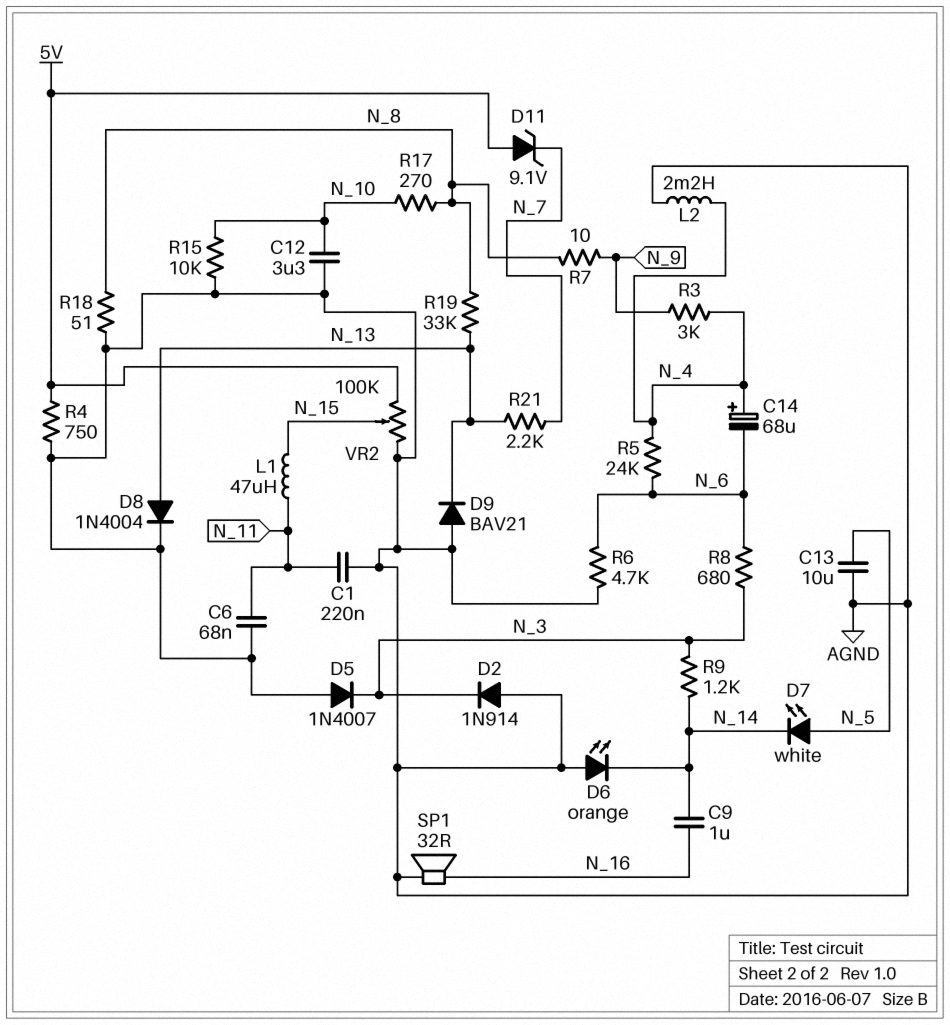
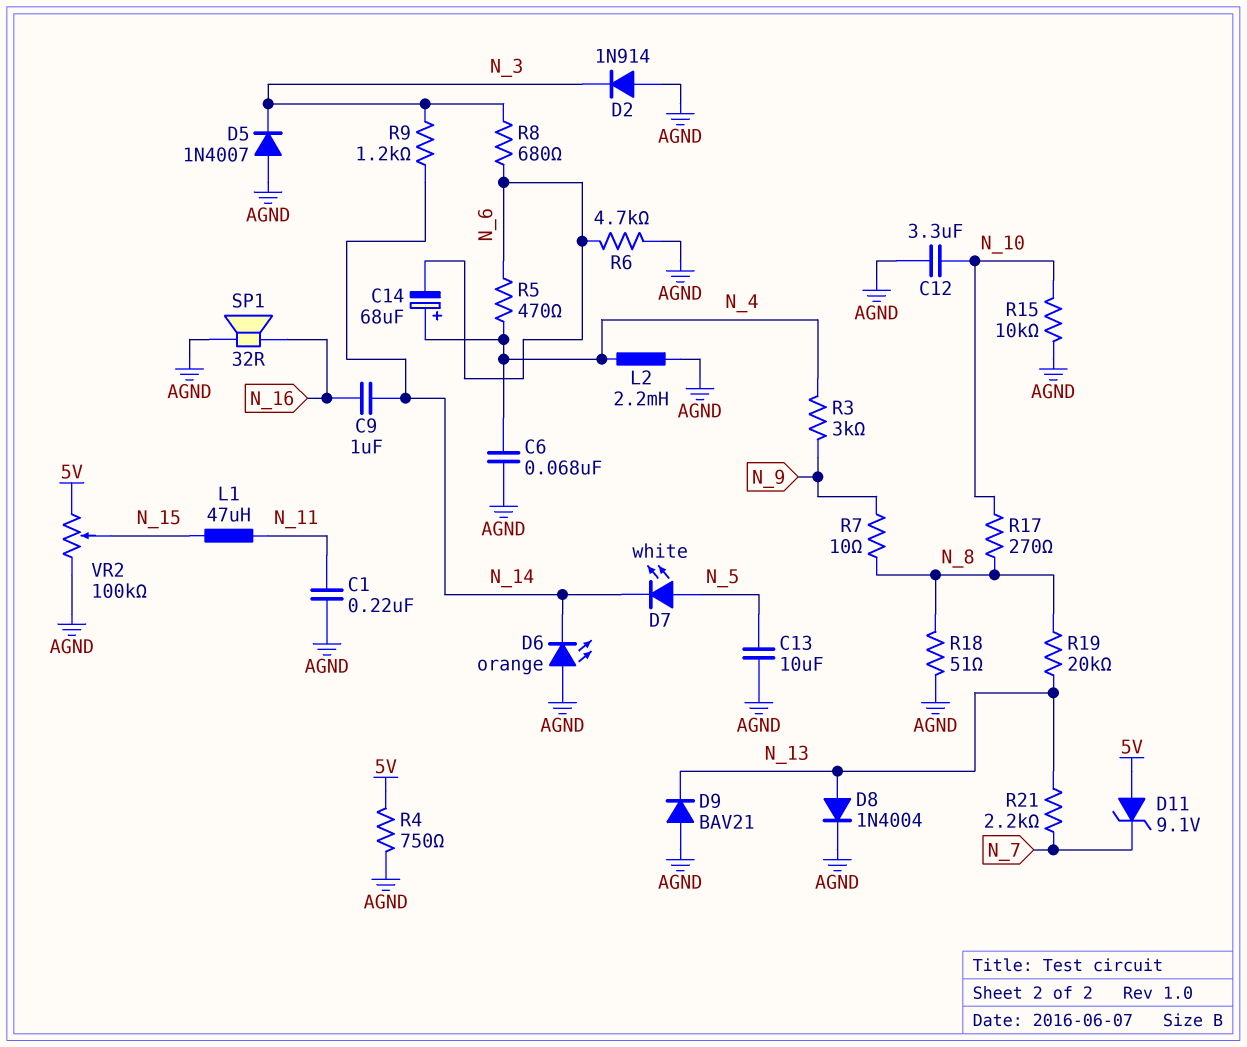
C6: 68nF (AGND, N_11) -> 68nF (AGND, N_4)
R5: 24k (N_4, N_6) -> 470 (N_4, N_6)
R19: 33k (N_8, N_13) -> 20k (N_8, N_13)

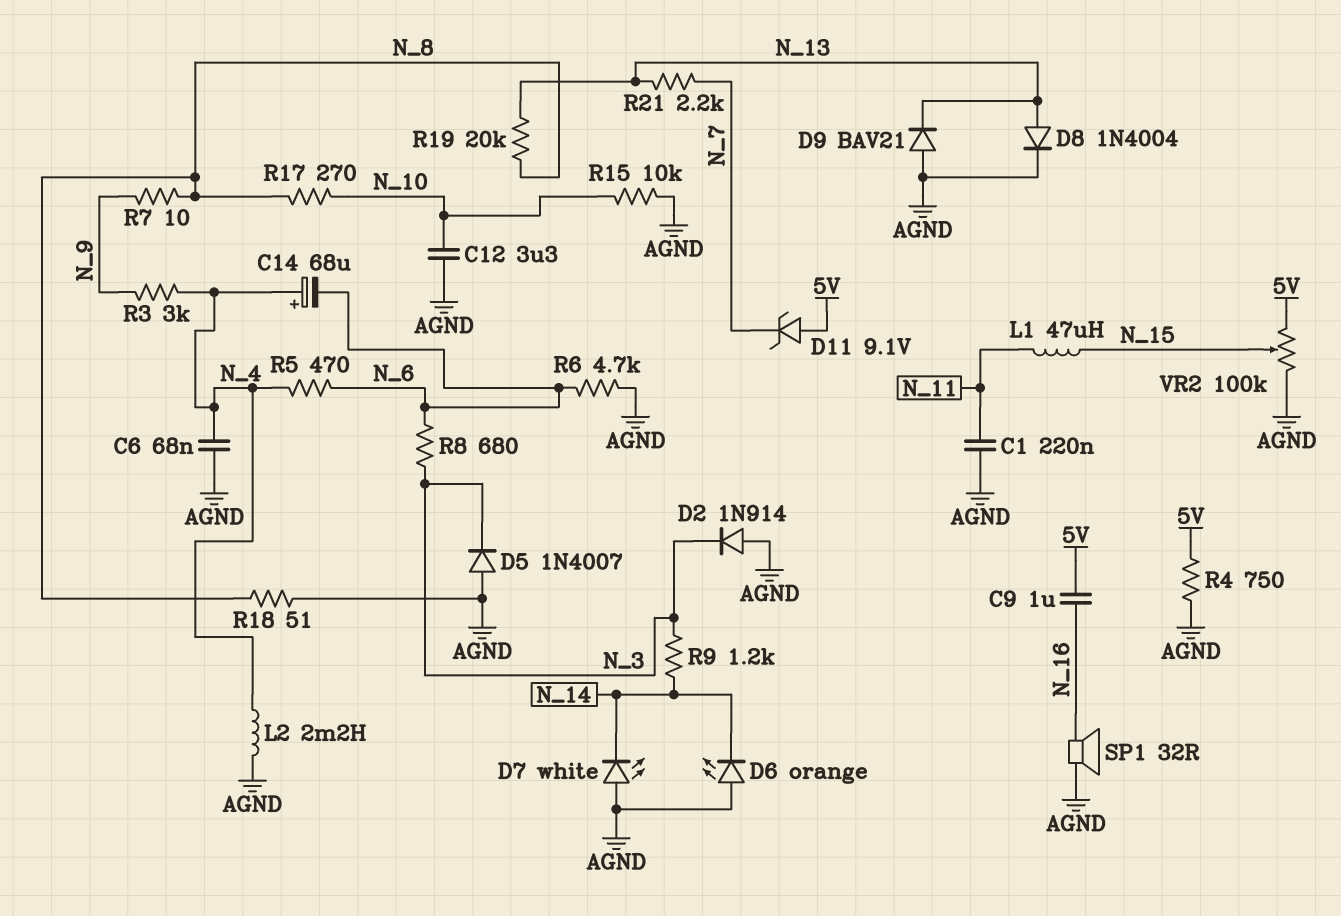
C9: 1uF (N_14, N_16) -> 1uF (5V, N_16)
C13: 10uF (AGND, N_5) -> none
D7: LED white (A N_5, K N_14) -> LED white (A AGND, K N_14)

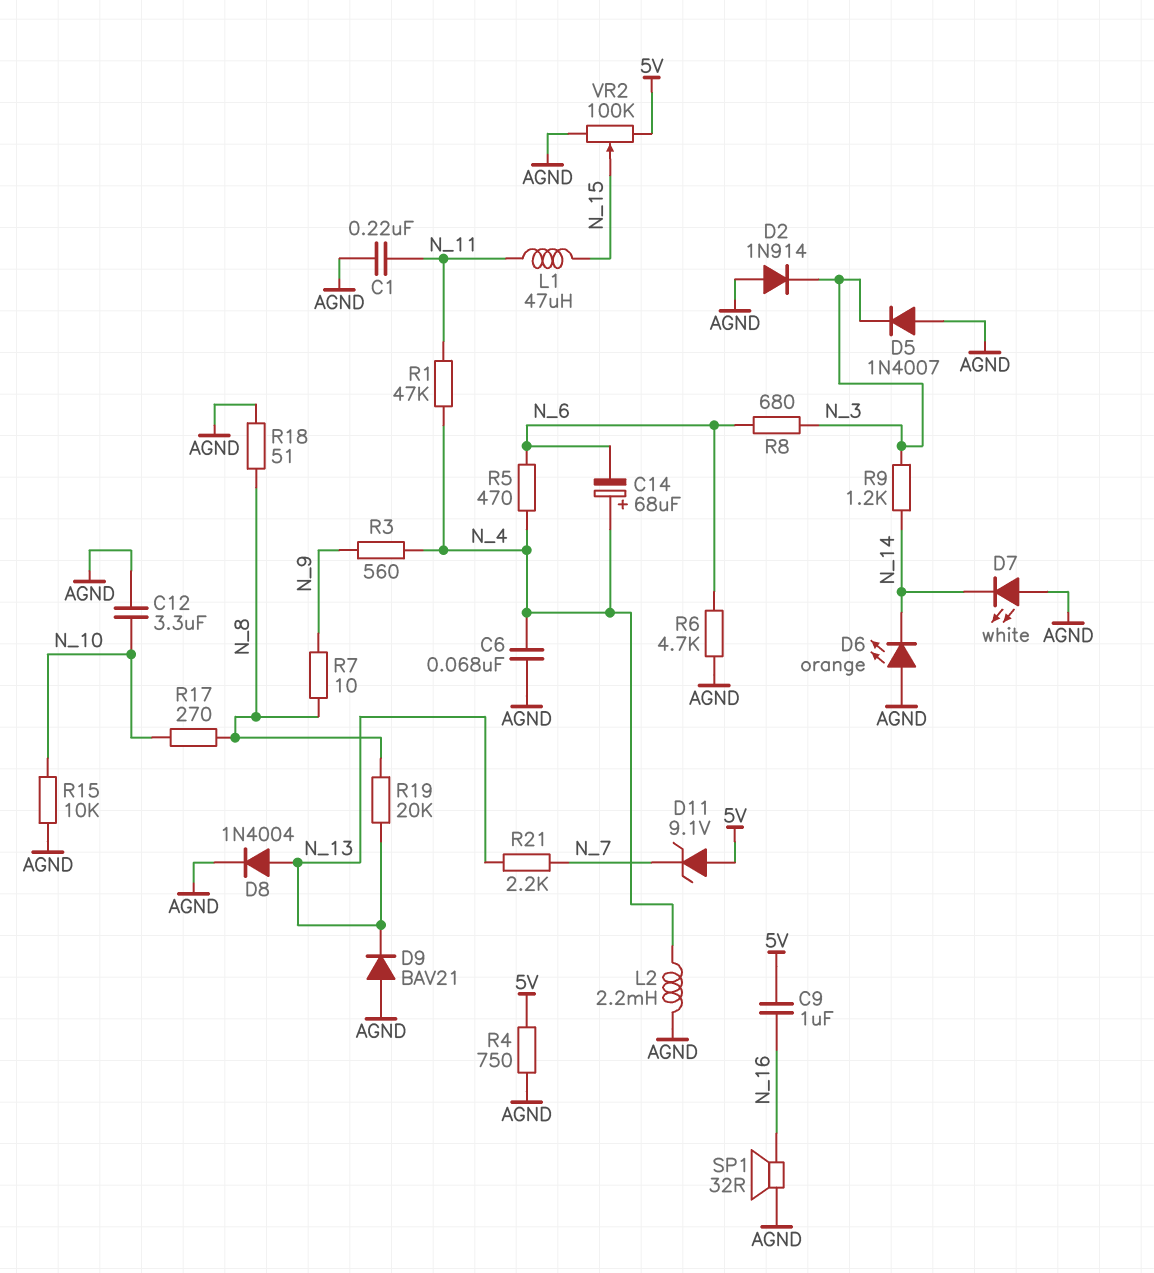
R1: none -> 47k (N_4, N_11)
R3: 3k (N_4, N_9) -> 560 (N_4, N_9)

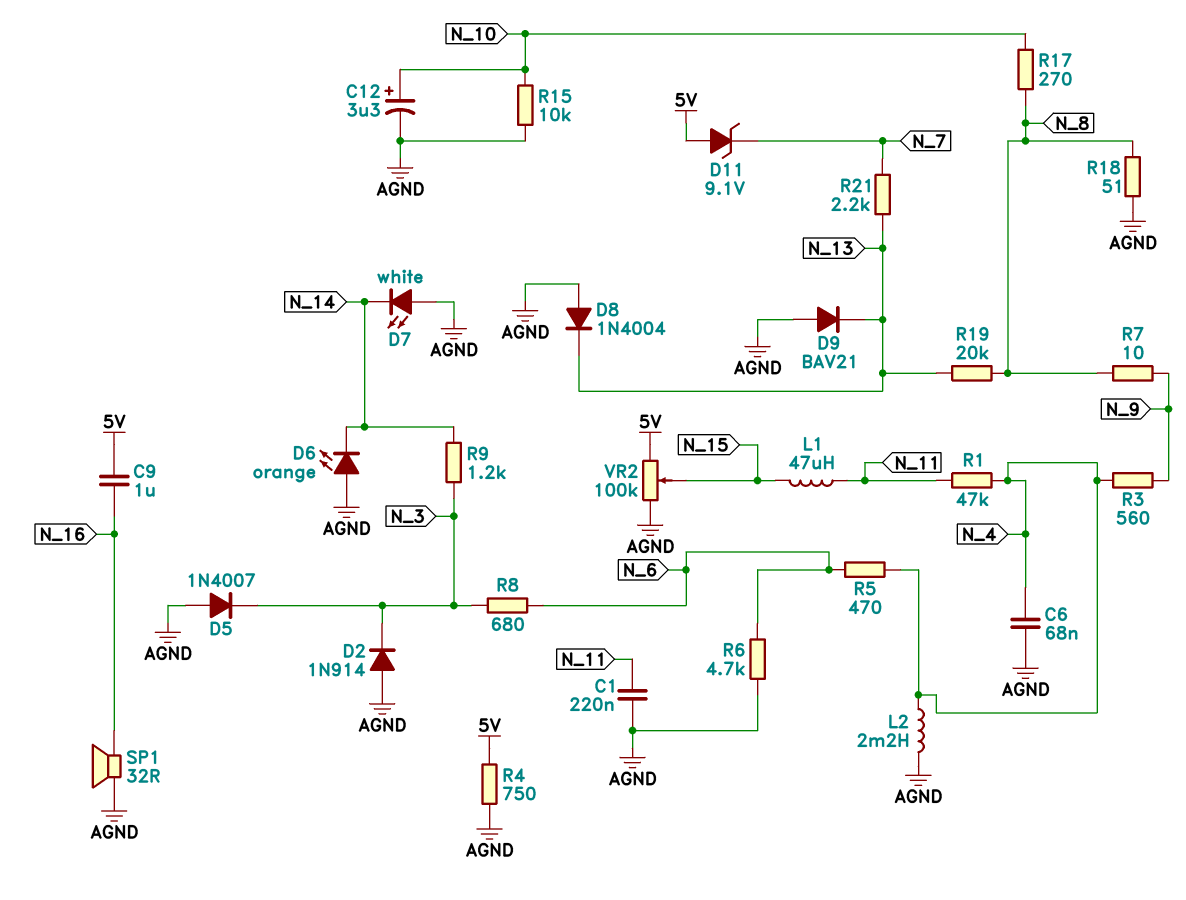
C12: 3.3uF (AGND, N_10) -> 3.3uF (plus N_10, minus AGND)
C14: 68uF (plus N_4, minus N_6) -> none
D8: diode 1N4004 (A N_13, K AGND) -> diode 1N4004 (A AGND, K N_13)

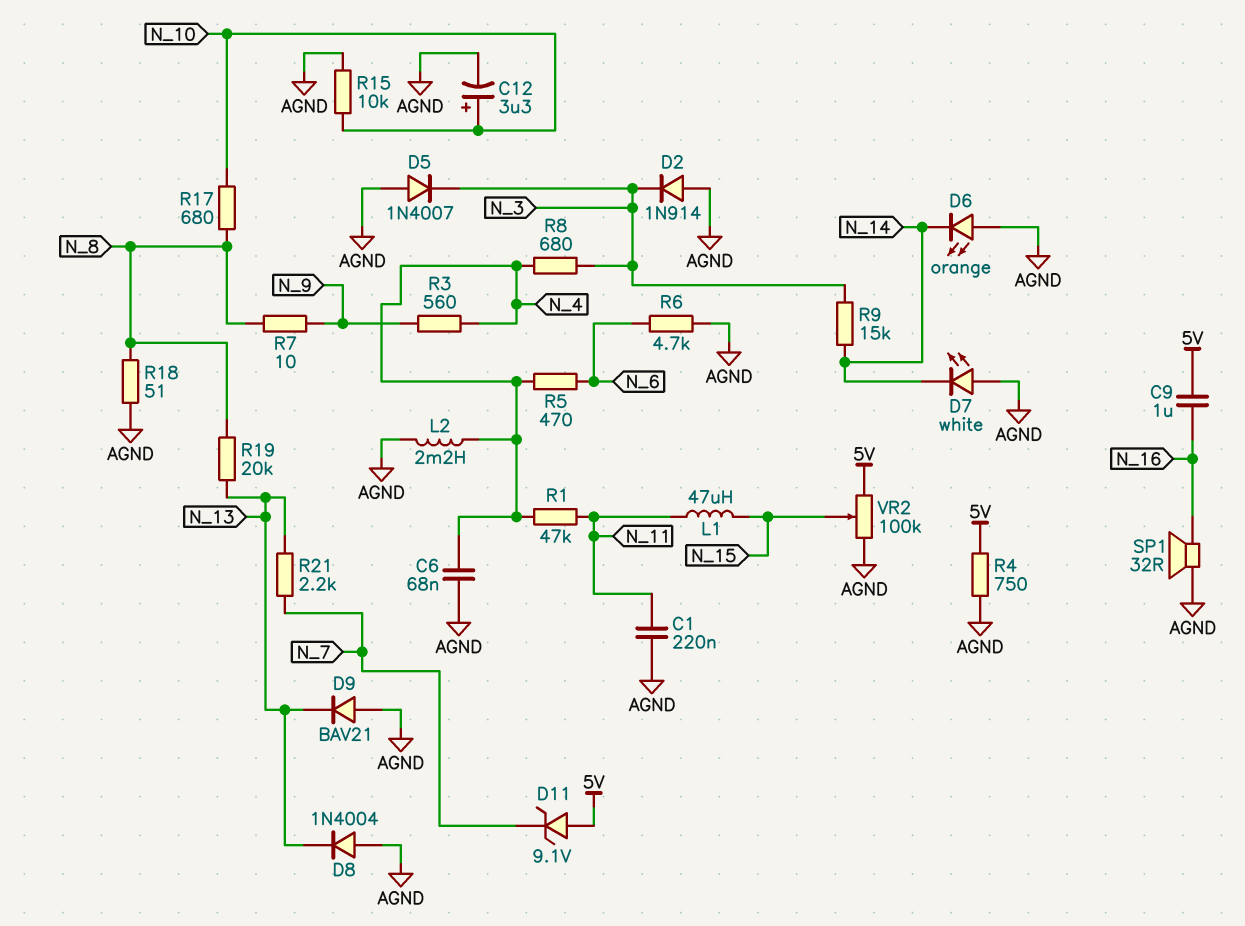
R8: 680 (N_3, N_6) -> 680 (N_3, N_4)
R9: 1.2k (N_3, N_14) -> 15k (N_3, N_14)
R17: 270 (N_8, N_10) -> 680 (N_8, N_10)

